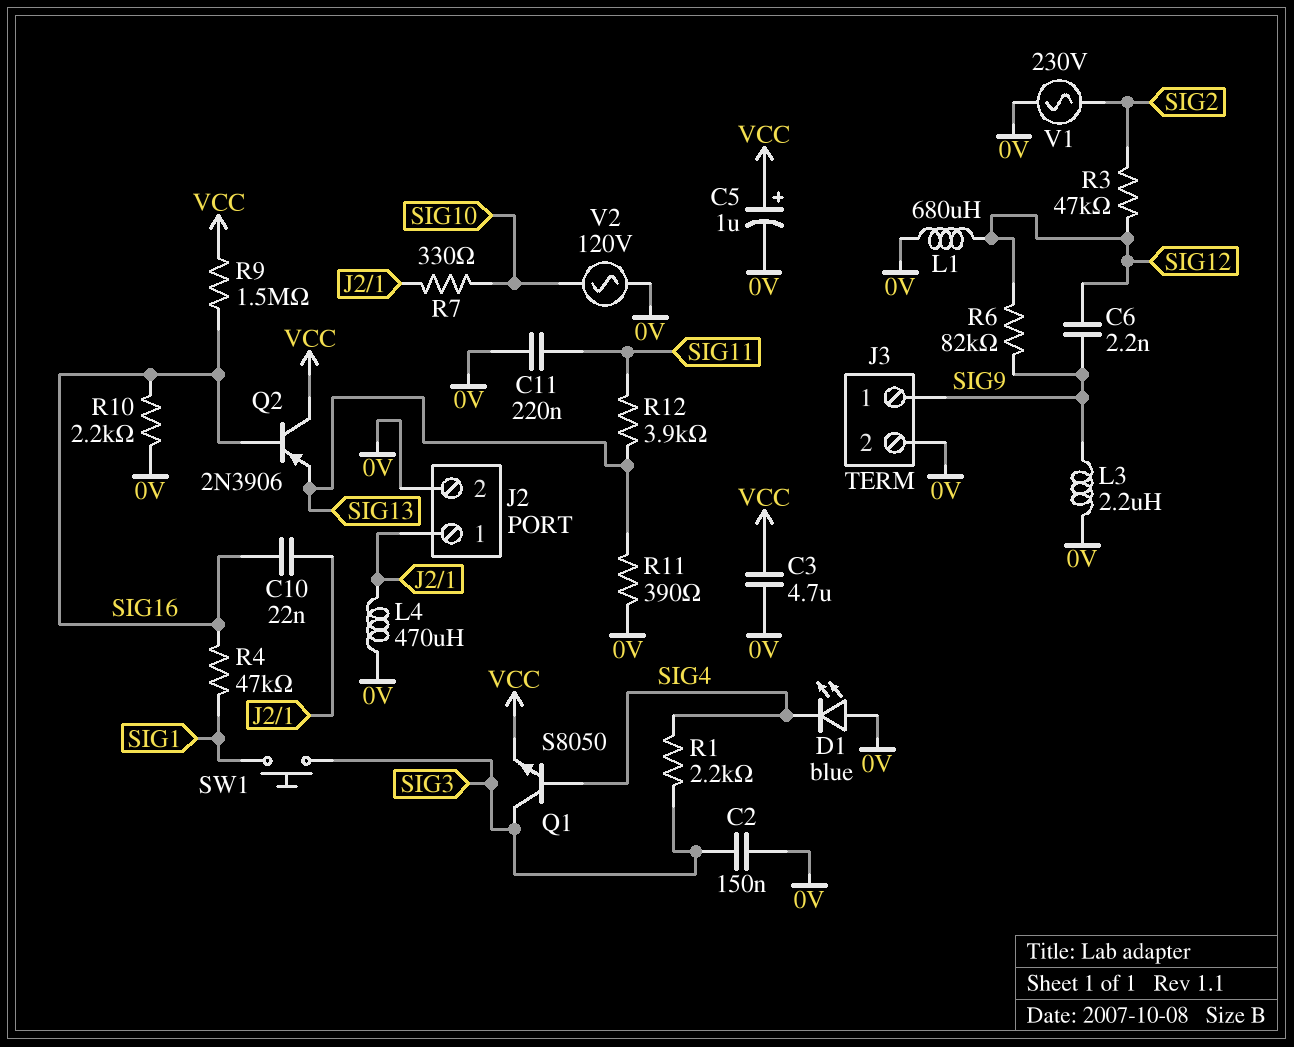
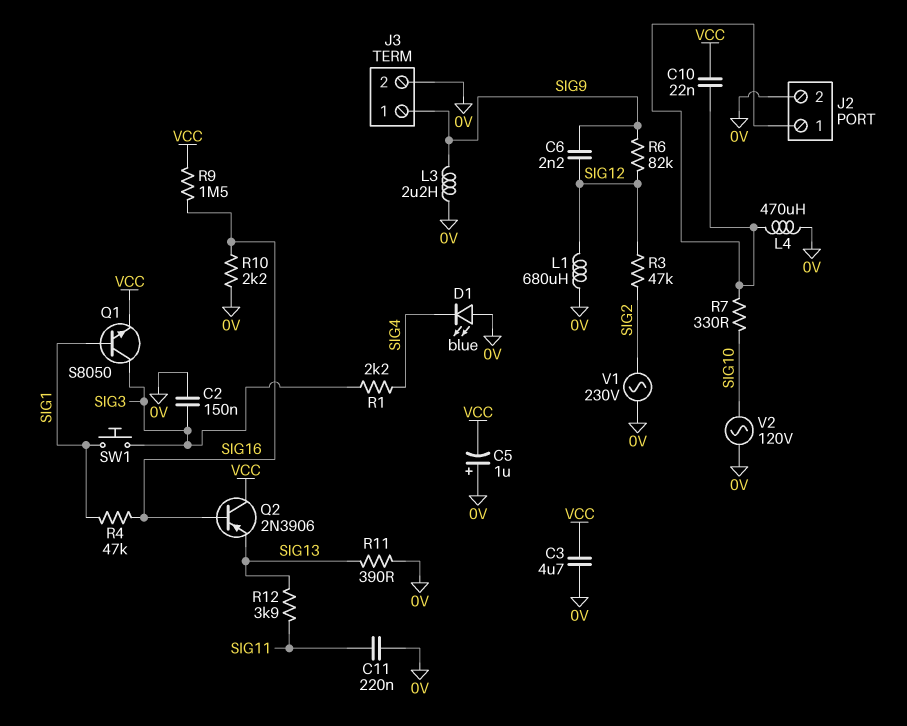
C5: 1uF (plus VCC, minus 0V) -> 1uF (plus 0V, minus VCC)
C10: 22nF (J2/1, SIG16) -> 22nF (J2/1, VCC)
Q1: NPN S8050 (B SIG4, C SIG3, E VCC) -> NPN S8050 (B SIG1, C SIG3, E VCC)

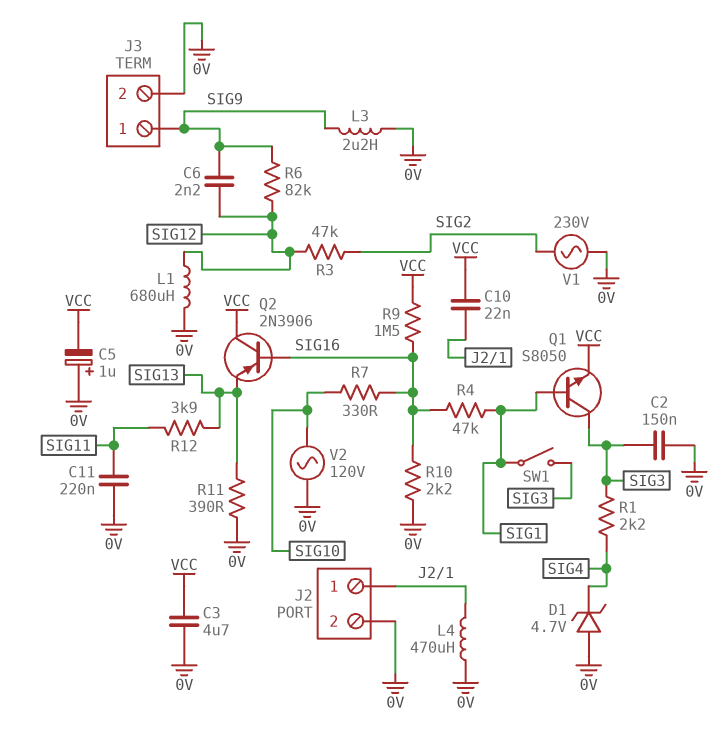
D1: LED blue (A 0V, K SIG4) -> zener 4.7V (A 0V, K SIG4)
R7: 330 (J2/1, SIG10) -> 330 (SIG10, SIG16)
SW1: button (SIG1, SIG3) -> switch (SIG1, SIG3)

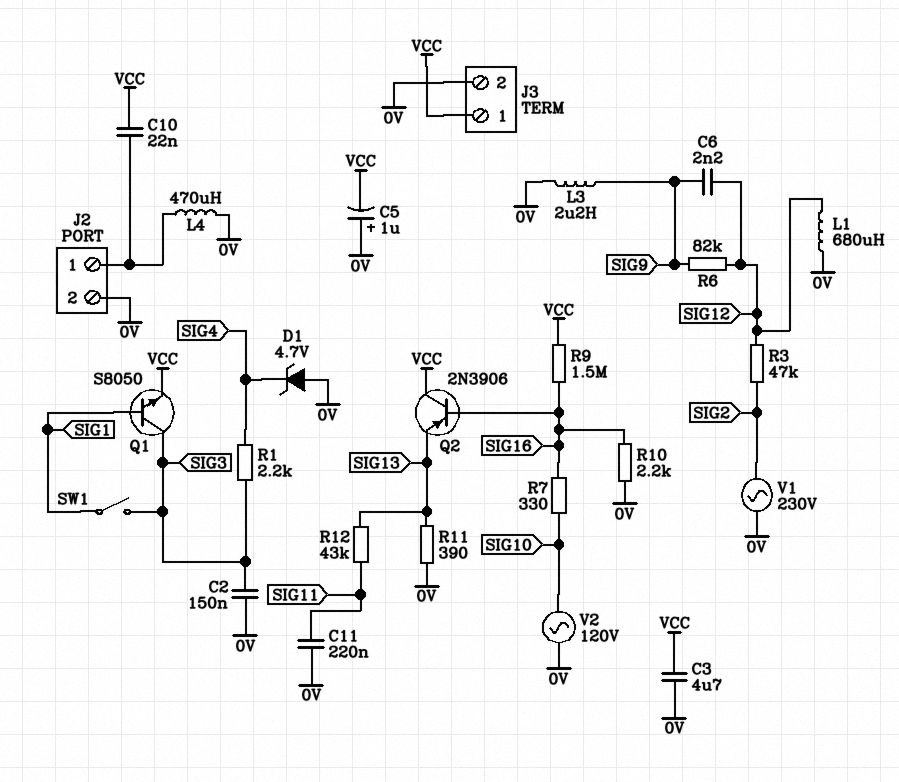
J3 pin 1: SIG9 -> VCC
R4: 47k (SIG1, SIG16) -> none
R12: 3.9k (SIG11, SIG13) -> 43k (SIG11, SIG13)

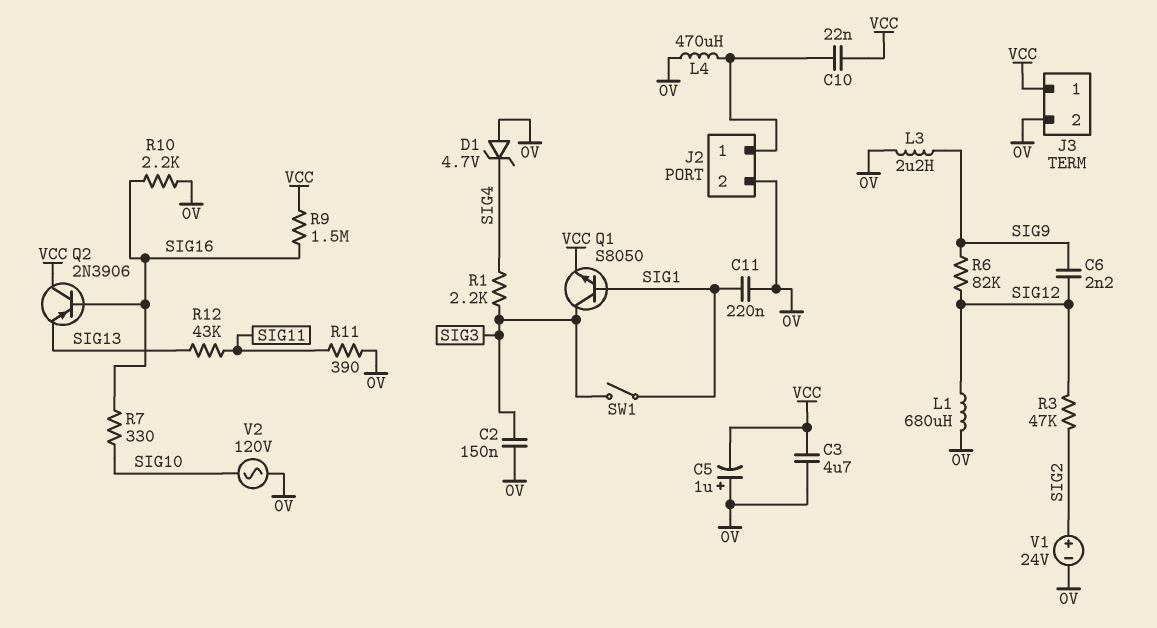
C11: 220nF (0V, SIG11) -> 220nF (0V, SIG1)
R11: 390 (0V, SIG13) -> 390 (0V, SIG11)
V1: AC 230V (0V, SIG2) -> 24V (plus SIG2, minus 0V)

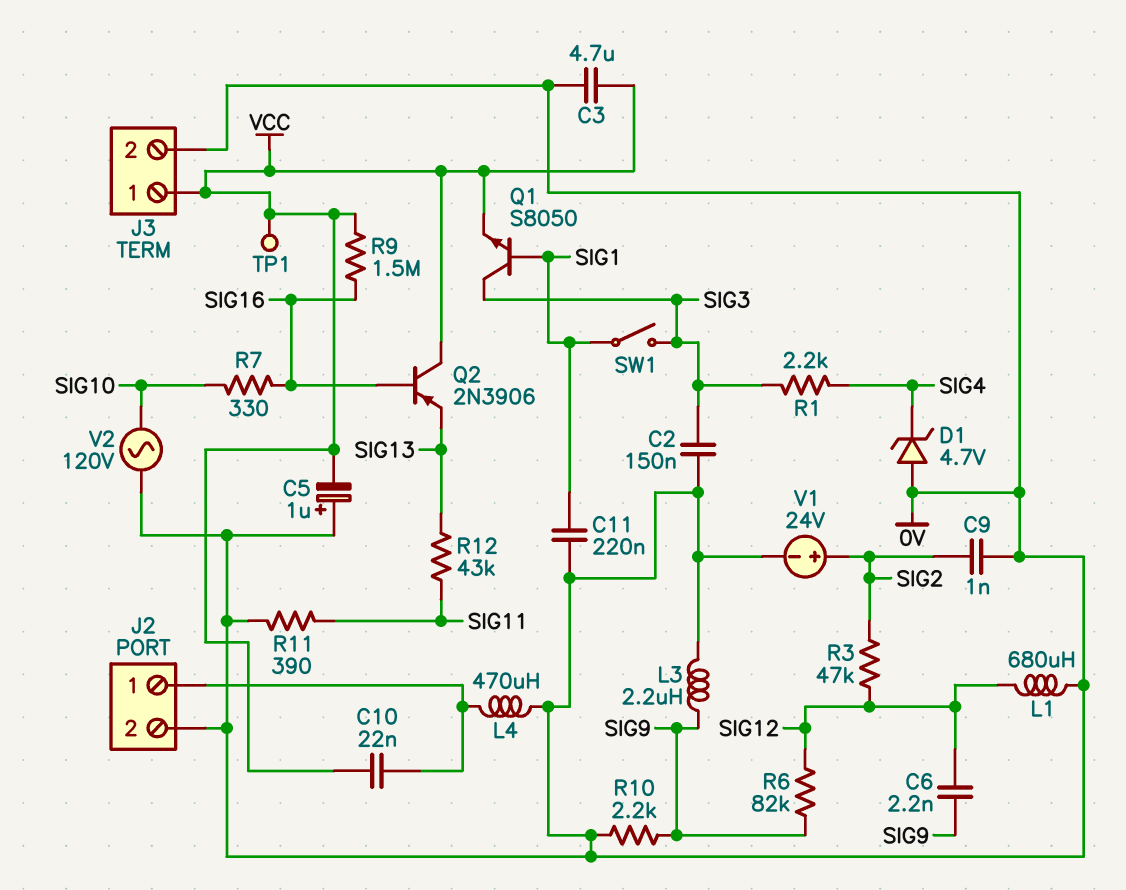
C9: none -> 1nF (0V, SIG2)
R10: 2.2k (0V, SIG16) -> 2.2k (0V, SIG9)
TP1: none -> test point (VCC)

